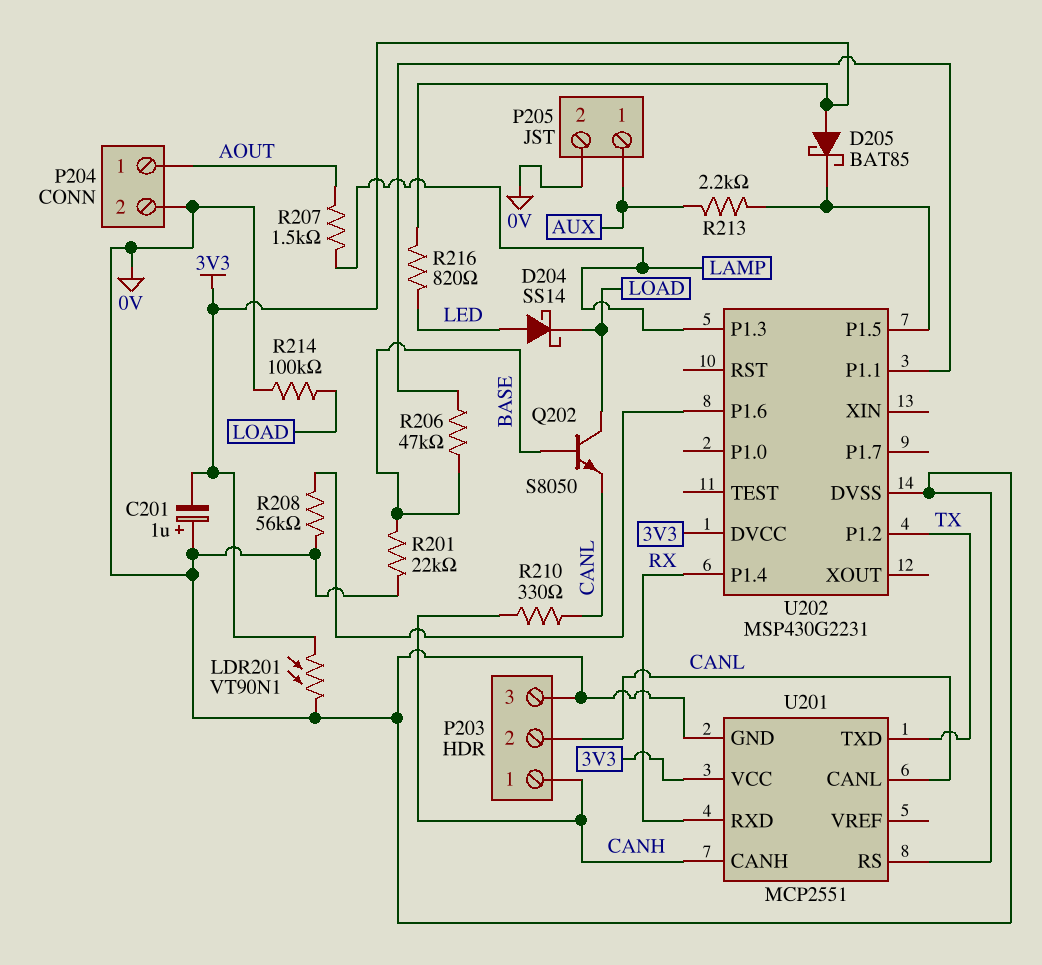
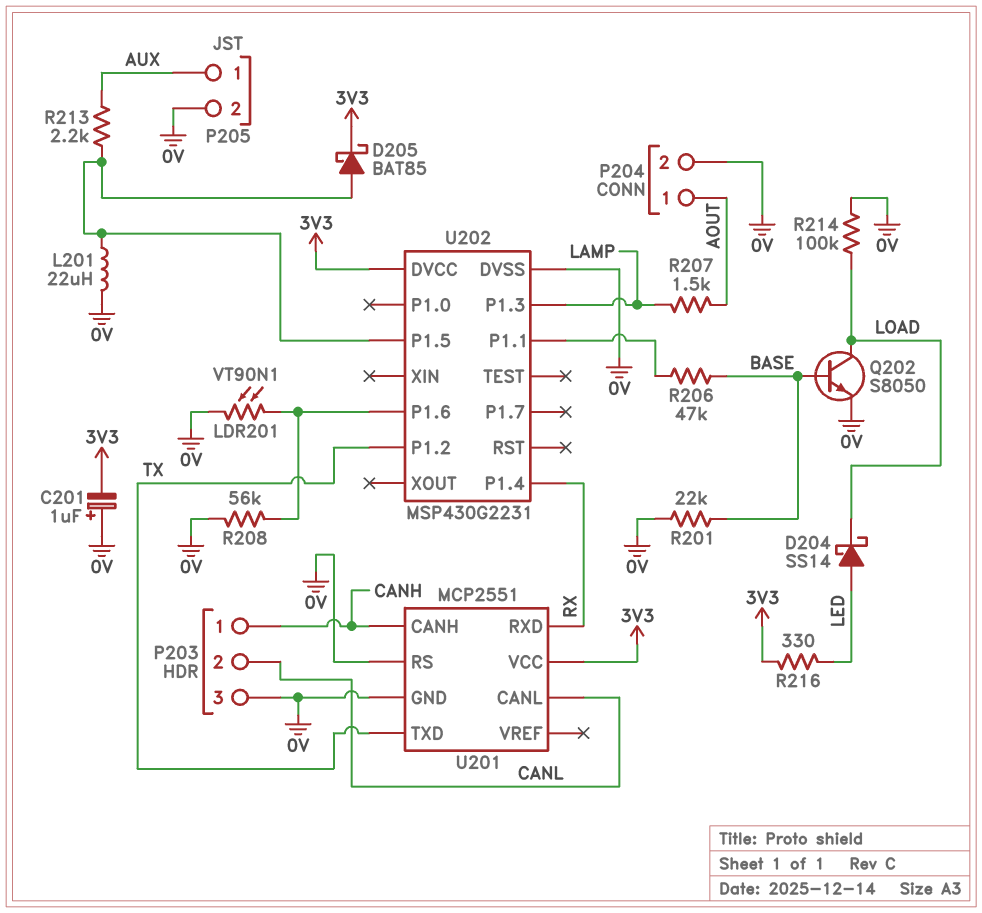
D205: schottky BAT85 (A 3V3, K U202/P1.5) -> schottky BAT85 (A U202/P1.5, K 3V3)
L201: none -> 22uH (0V, U202/P1.5)
LDR201: VT90N1 (0V, 3V3) -> VT90N1 (0V, U202/P1.6)
Q202: NPN S8050 (B BASE, C LOAD, E CANL) -> NPN S8050 (B BASE, C LOAD, E 0V)
R210: 330 (CANH, CANL) -> none
R216: 820 (3V3, LED) -> 330 (3V3, LED)

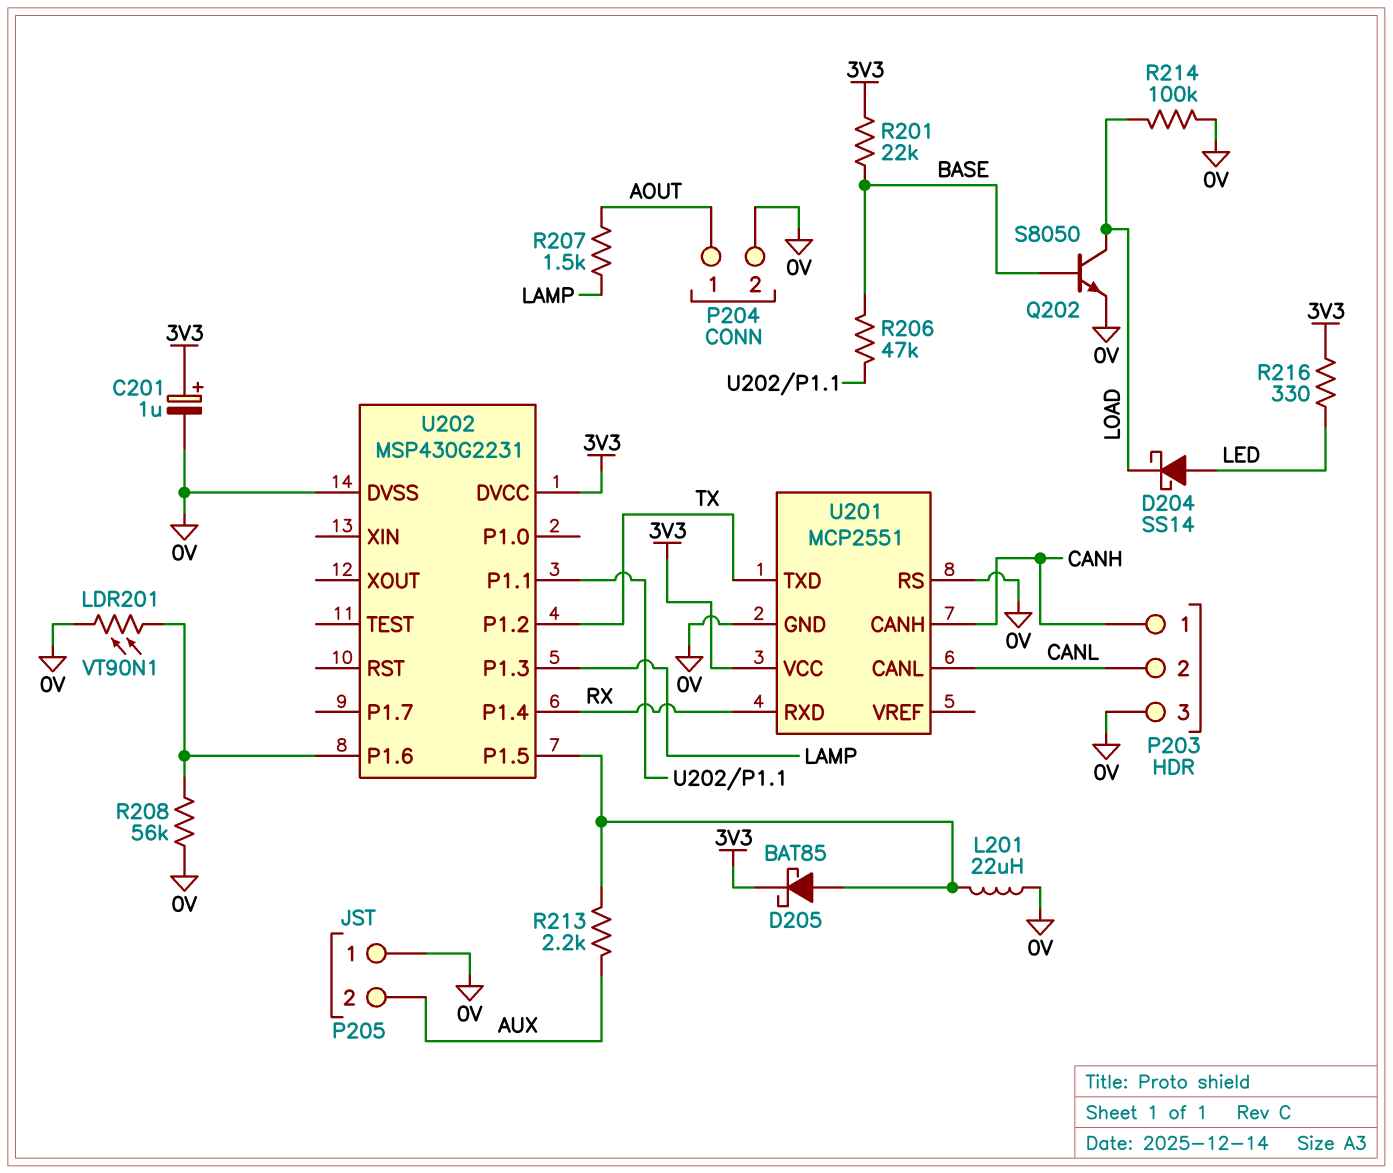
C201: 1uF (plus 0V, minus 3V3) -> 1uF (plus 3V3, minus 0V)
P205 pin 1: AUX -> 0V
P205 pin 2: 0V -> AUX
R201: 22k (0V, BASE) -> 22k (3V3, BASE)

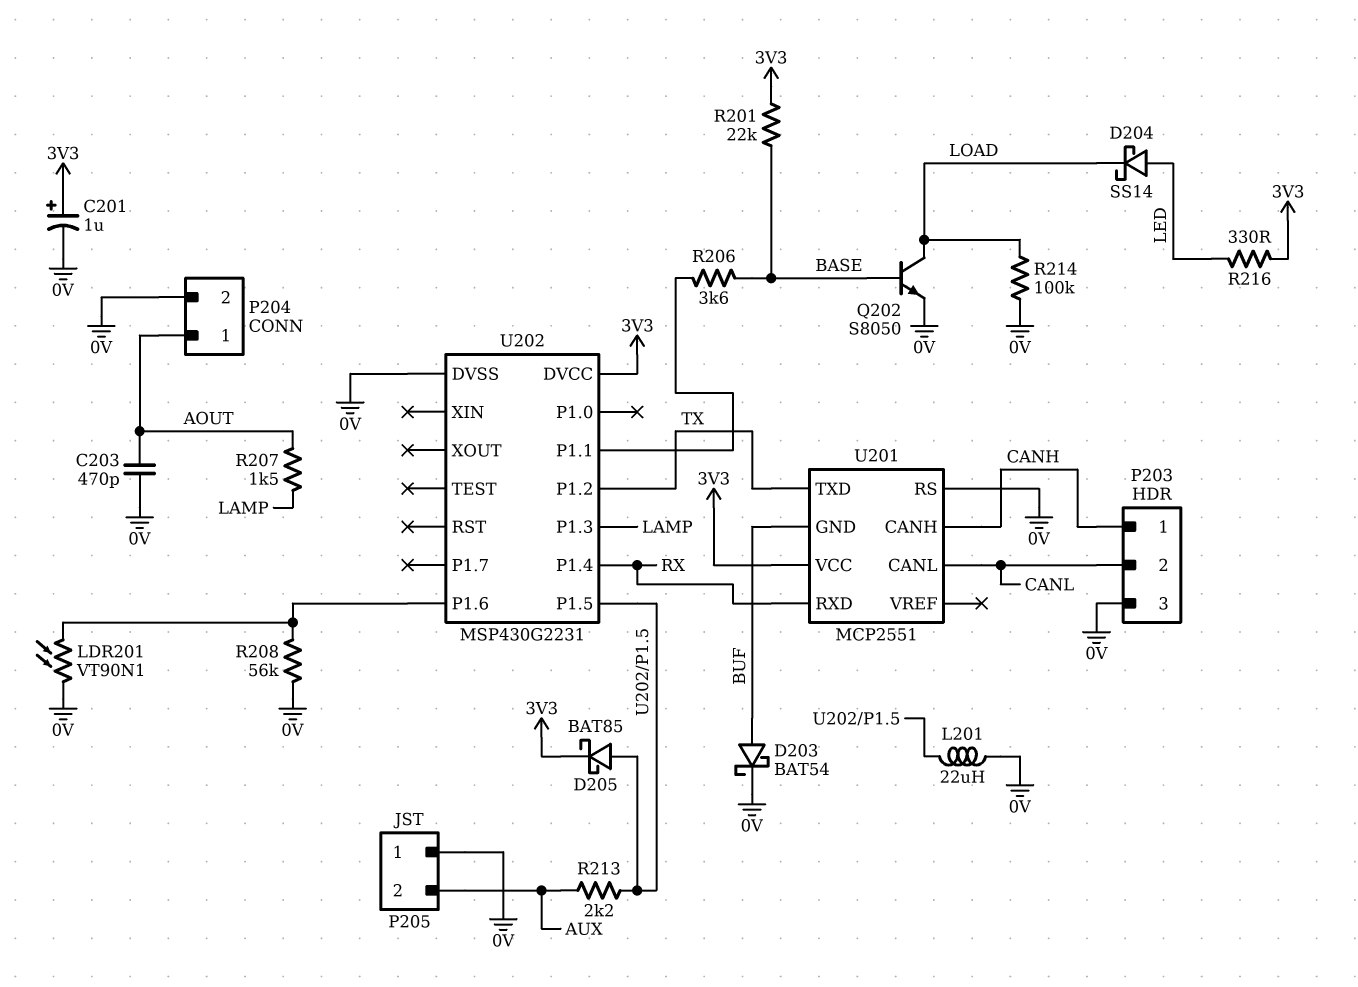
C203: none -> 470pF (0V, AOUT)
D203: none -> schottky BAT54 (A BUF, K 0V)
R206: 47k (BASE, U202/P1.1) -> 3.6k (BASE, U202/P1.1)
U201 pin GND: 0V -> BUF

